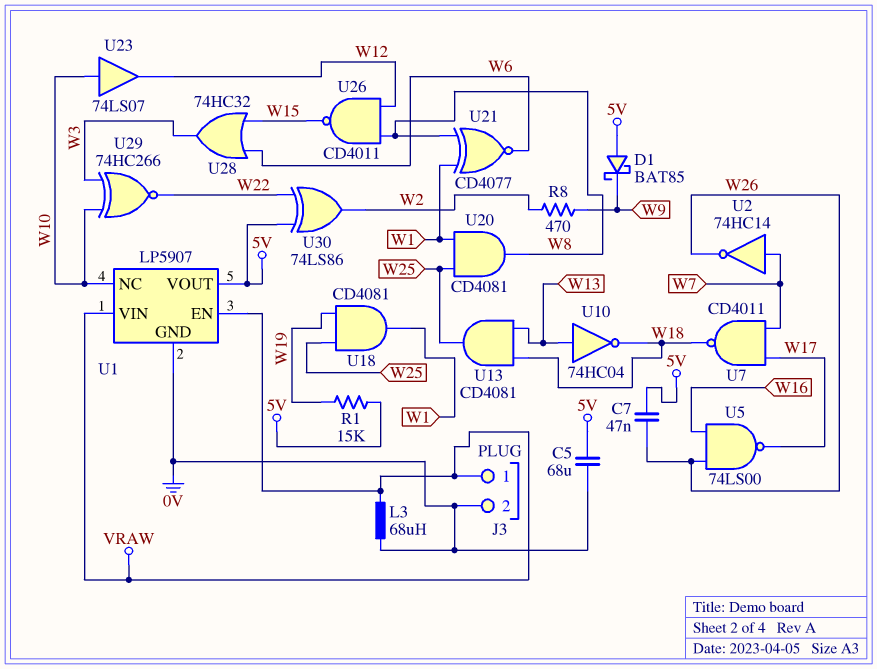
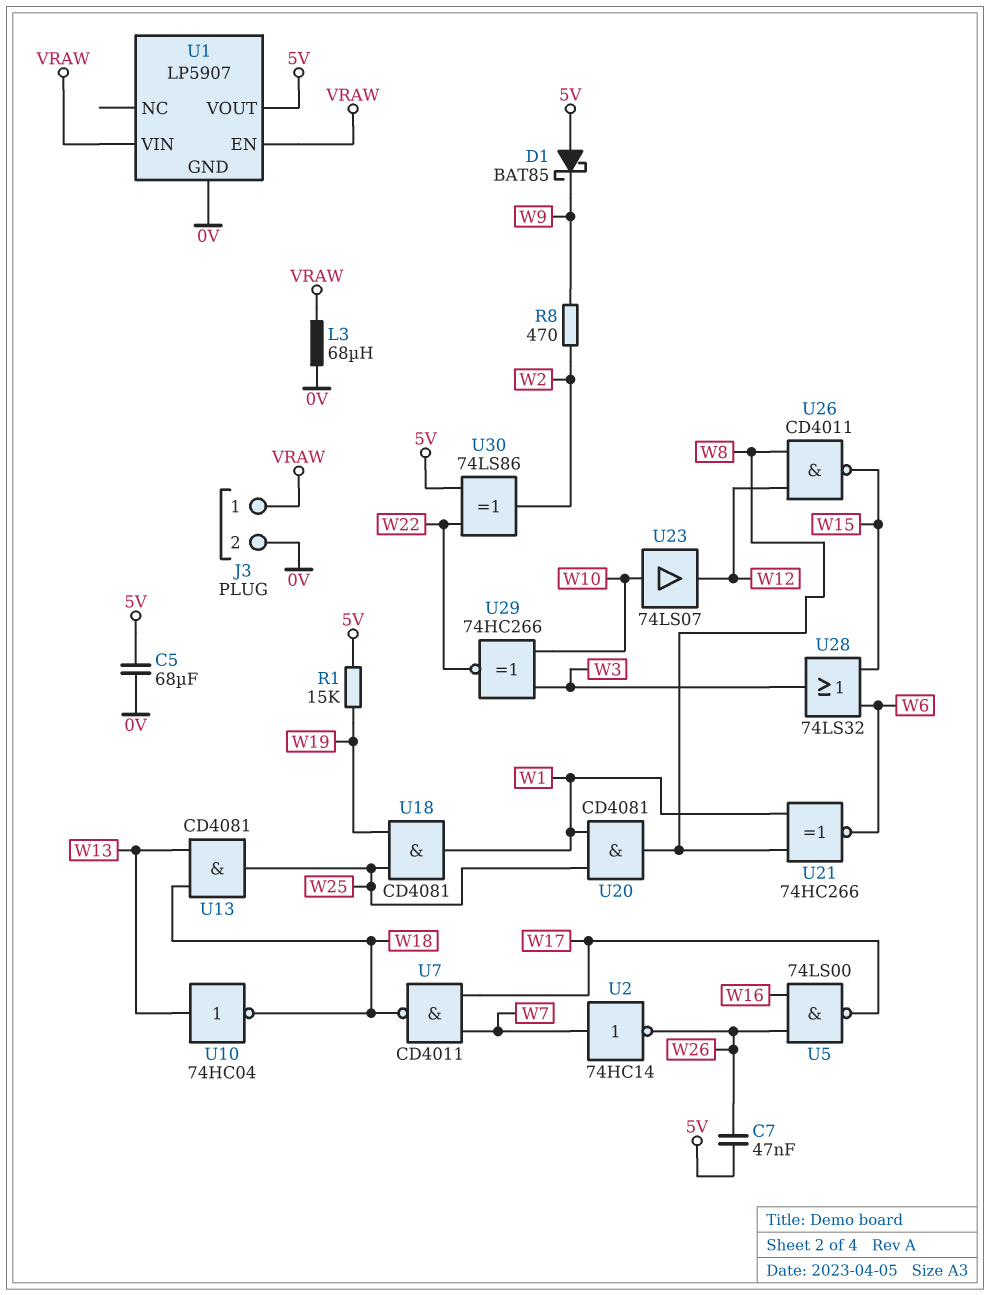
U1 pin NC: W10 -> none
U21: XNOR CD4077 (in W1, in W8, out W6) -> XNOR 74HC266 (in W1, in W8, out W6)
U28: OR 74HC32 (in W6, in W15, out W3) -> OR 74LS32 (in W6, in W15, out W3)

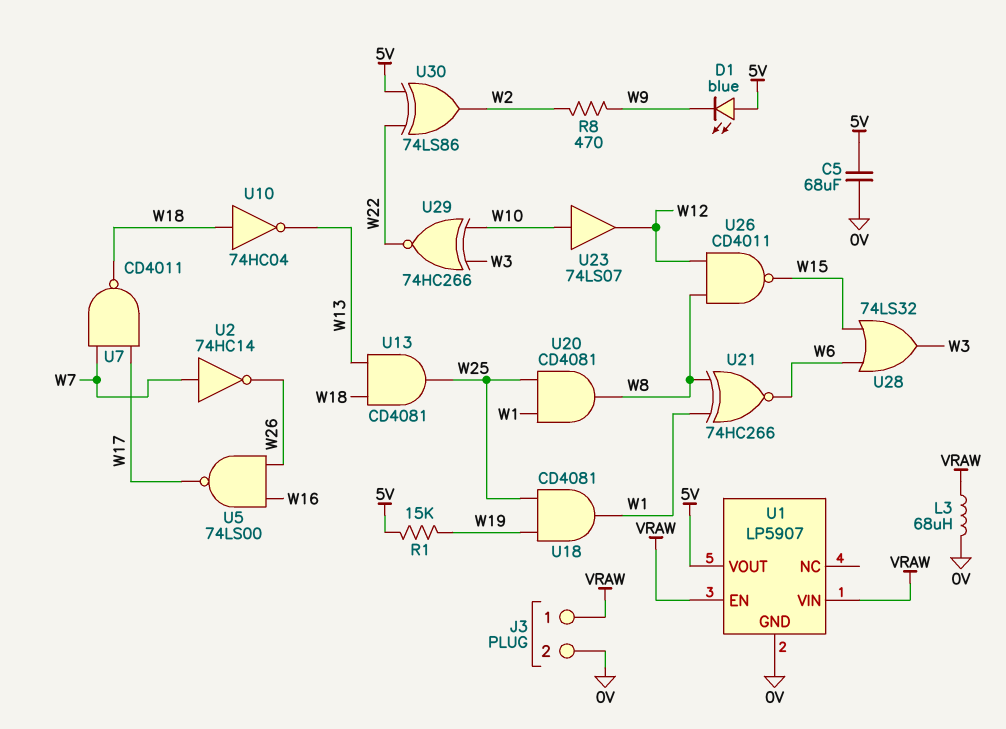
C7: 47nF (5V, W26) -> none
D1: schottky BAT85 (A 5V, K W9) -> LED blue (A 5V, K W9)
U10: NOT 74HC04 (in W13, out W18) -> NOT 74HC04 (in W18, out W13)

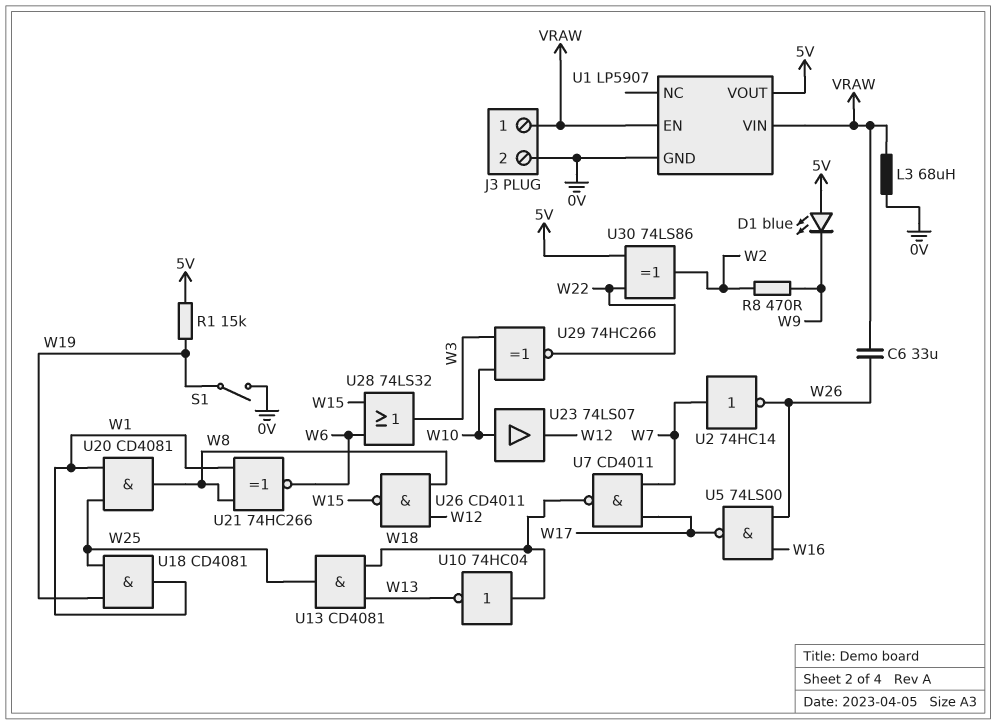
C5: 68uF (0V, 5V) -> none
C6: none -> 33uF (VRAW, W26)
S1: none -> switch (0V, W19)

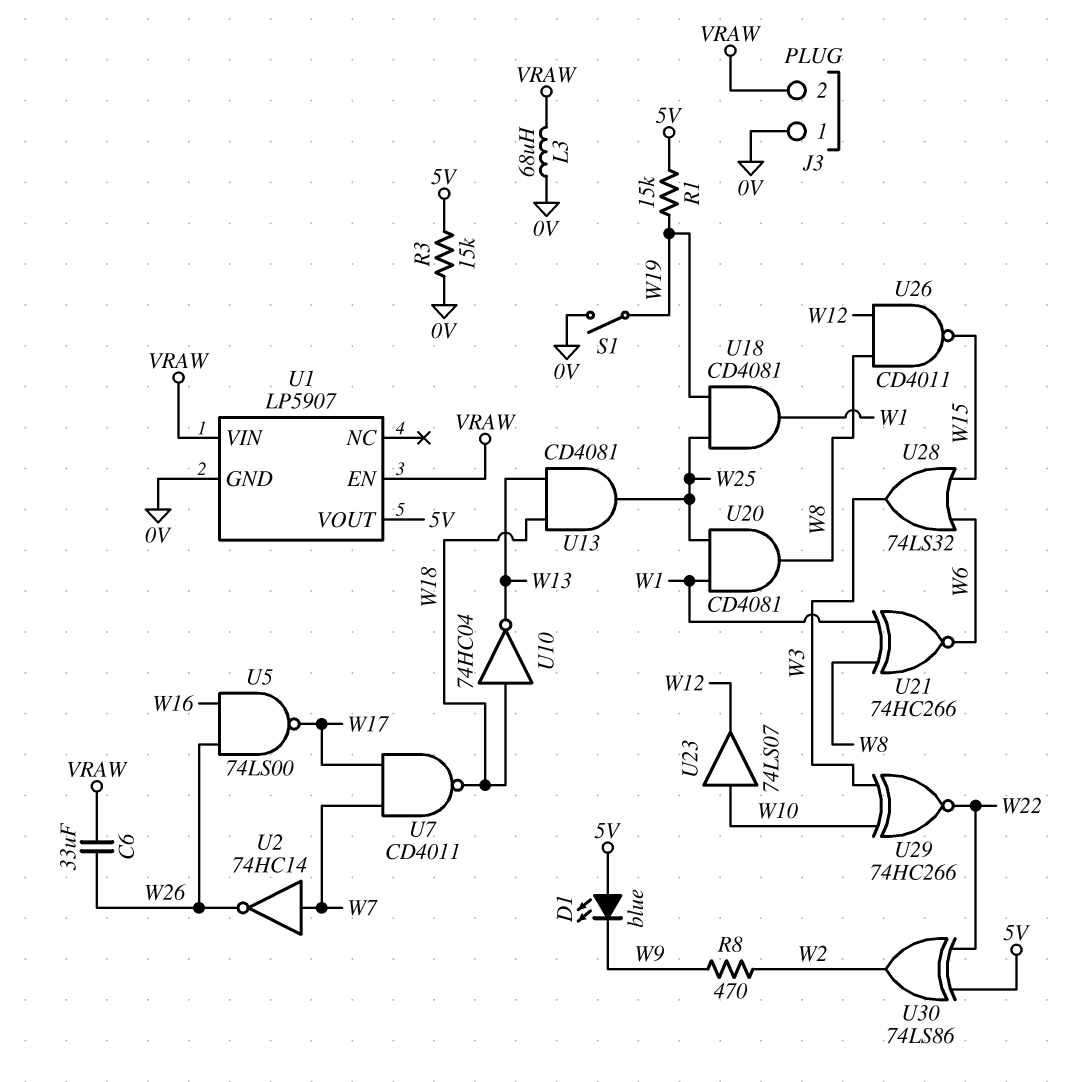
J3 pin 1: VRAW -> 0V
J3 pin 2: 0V -> VRAW
R3: none -> 15k (0V, 5V)

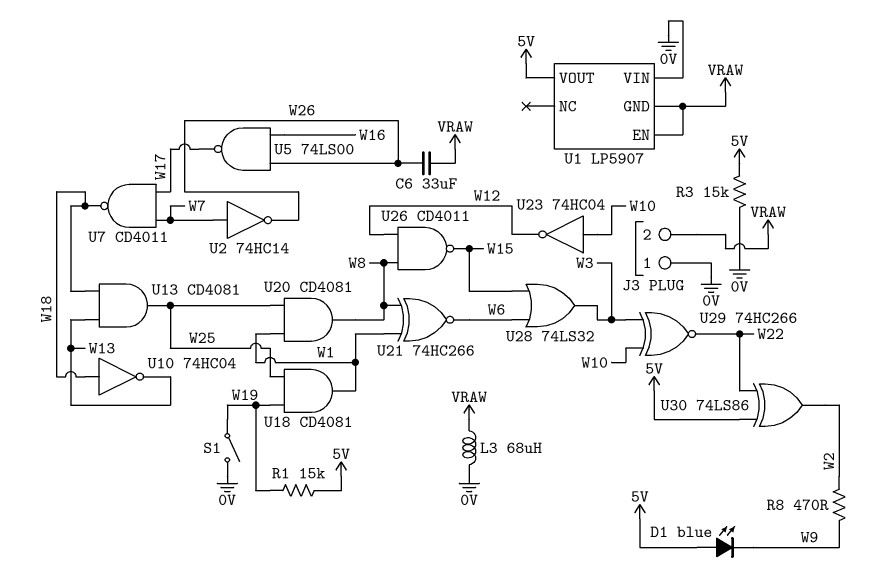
U1 pin GND: 0V -> VRAW
U1 pin VIN: VRAW -> 0V
U23: buffer 74LS07 (in W10, out W12) -> NOT 74HC04 (in W10, out W12)

